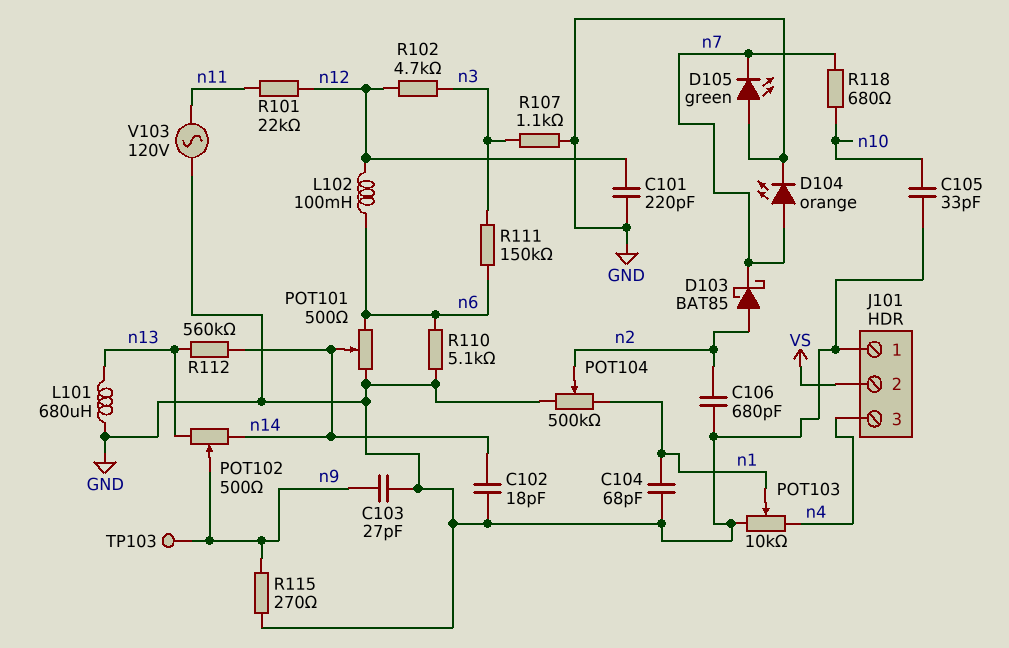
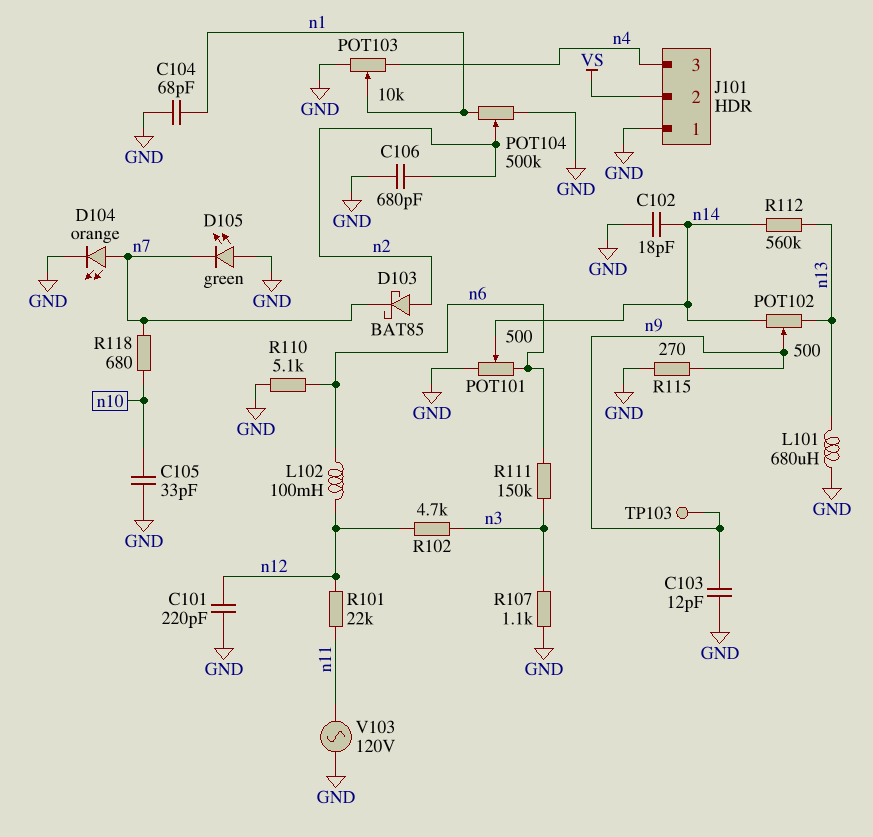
C103: 27pF (GND, n9) -> 12pF (GND, n9)

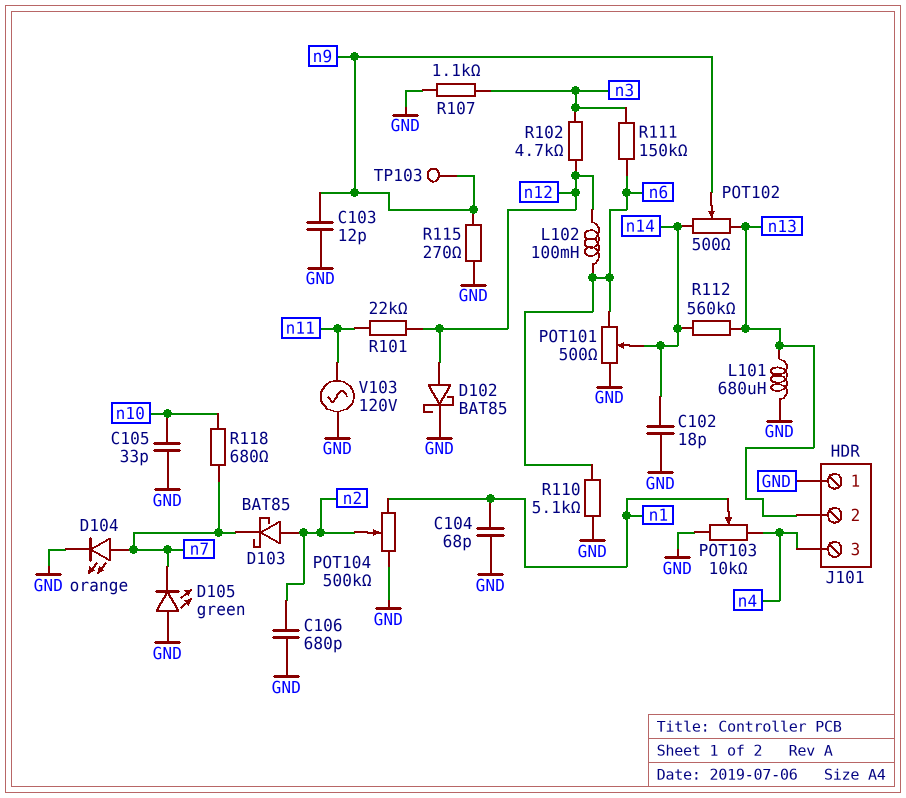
C101: 220pF (GND, n12) -> none
D102: none -> schottky BAT85 (A n12, K GND)
J101 pin 2: VS -> n13

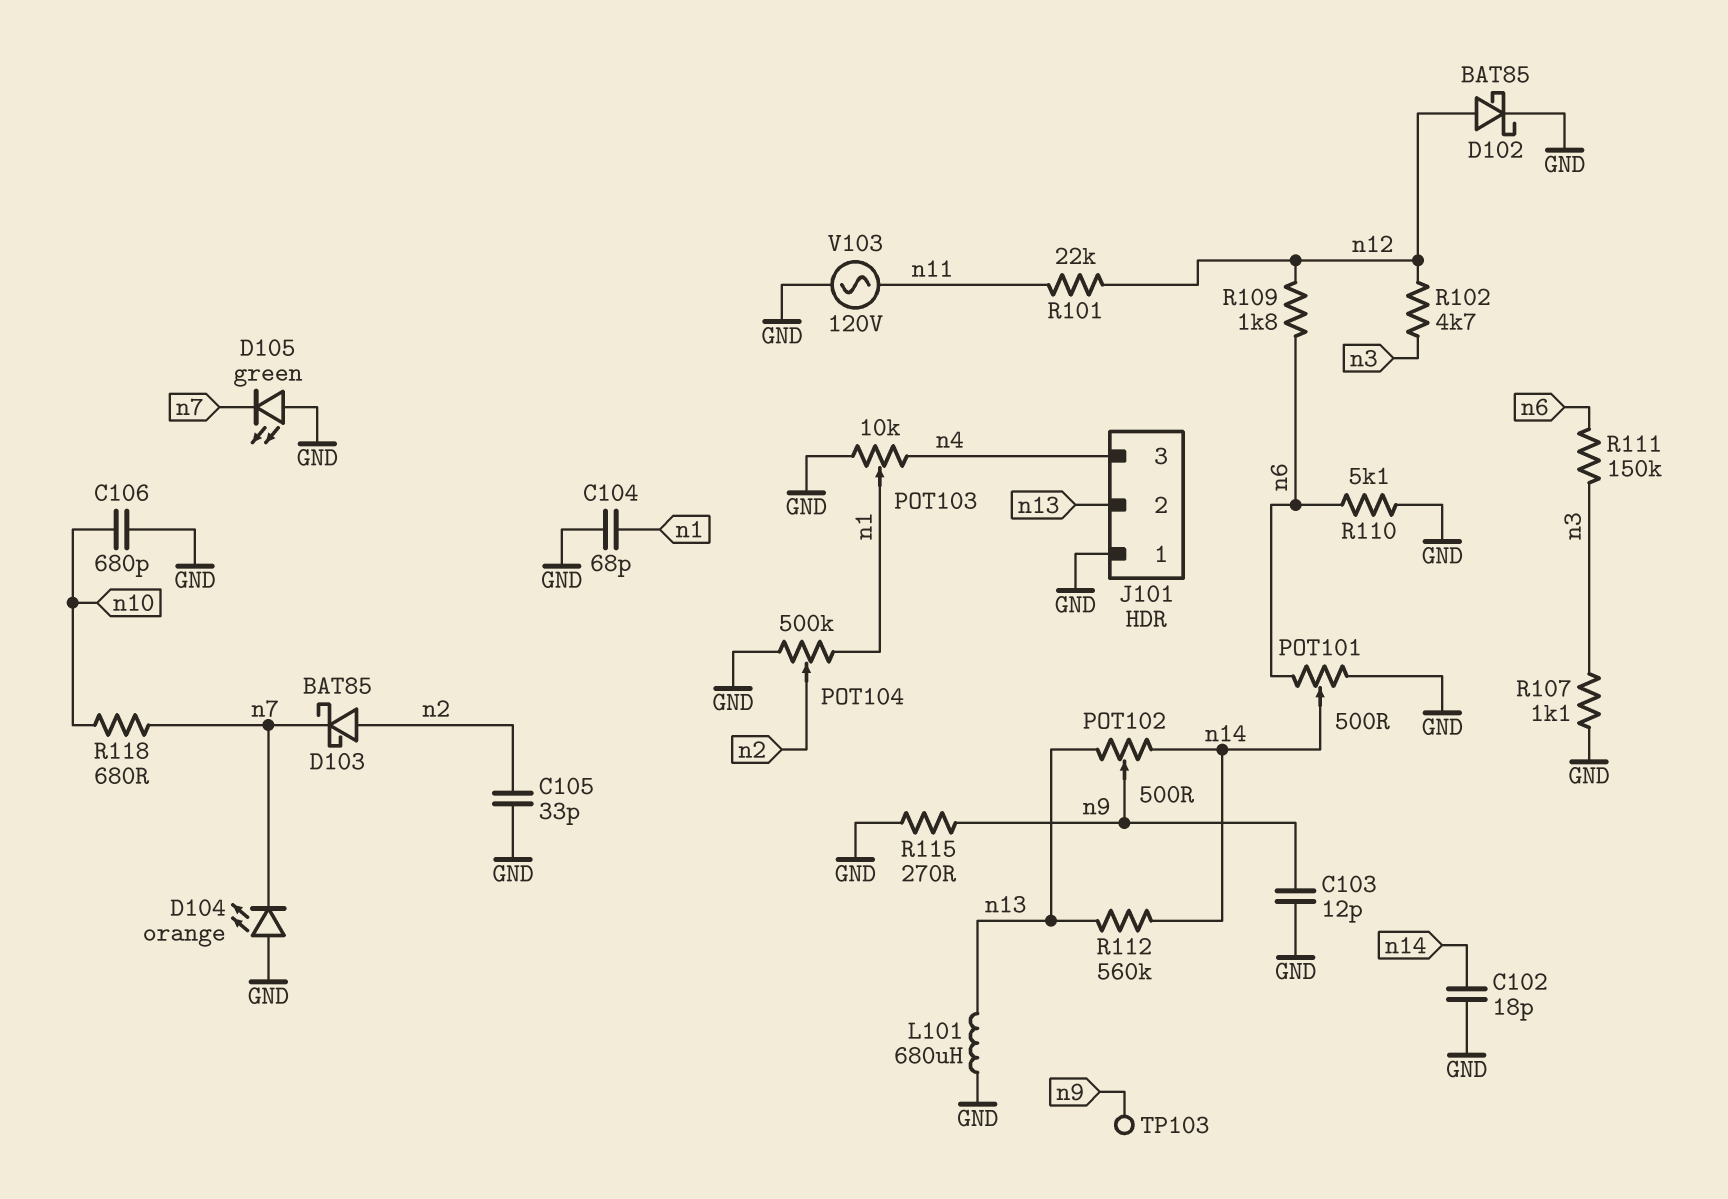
C105: 33pF (GND, n10) -> 33pF (GND, n2)
C106: 680pF (GND, n2) -> 680pF (GND, n10)
D104: LED orange (A n7, K GND) -> LED orange (A GND, K n7)
L102: 100mH (n6, n12) -> none
R109: none -> 1.8k (n6, n12)

